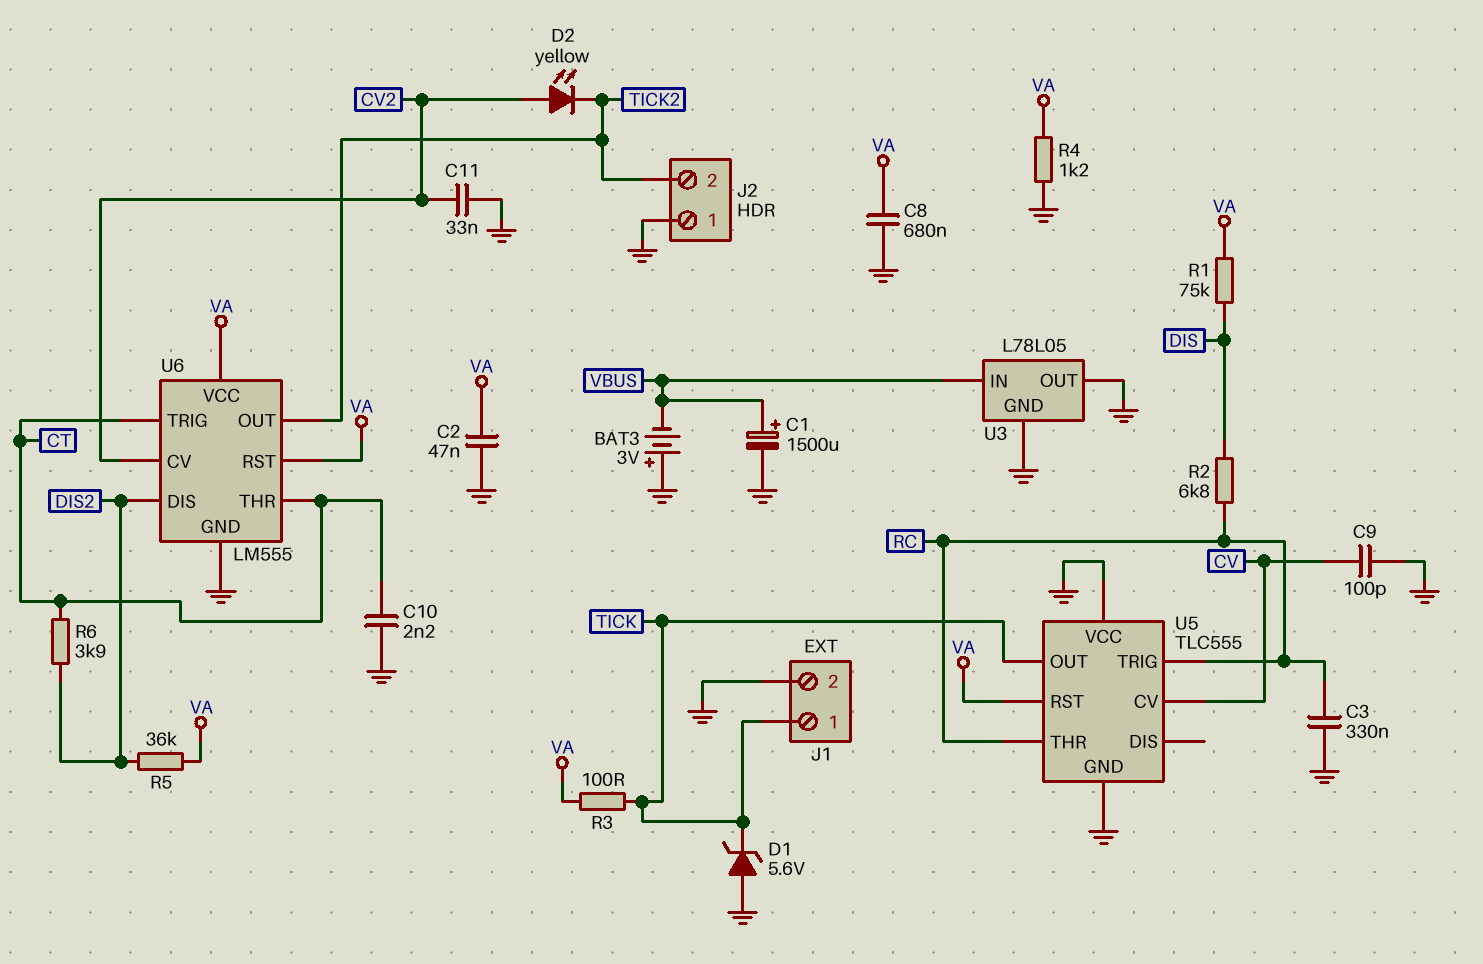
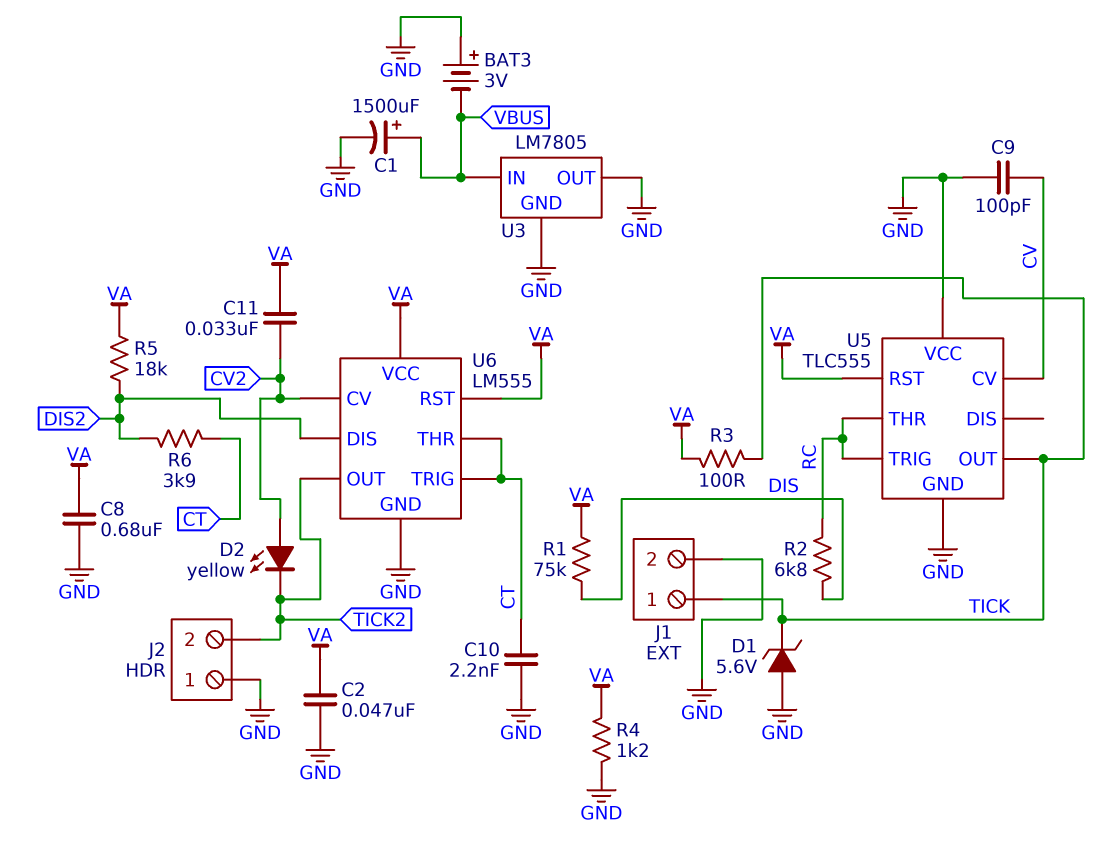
C3: 330nF (GND, RC) -> none
C11: 33nF (CV2, GND) -> 33nF (CV2, VA)
R5: 36k (DIS2, VA) -> 18k (DIS2, VA)
U3: L78L05 -> LM7805

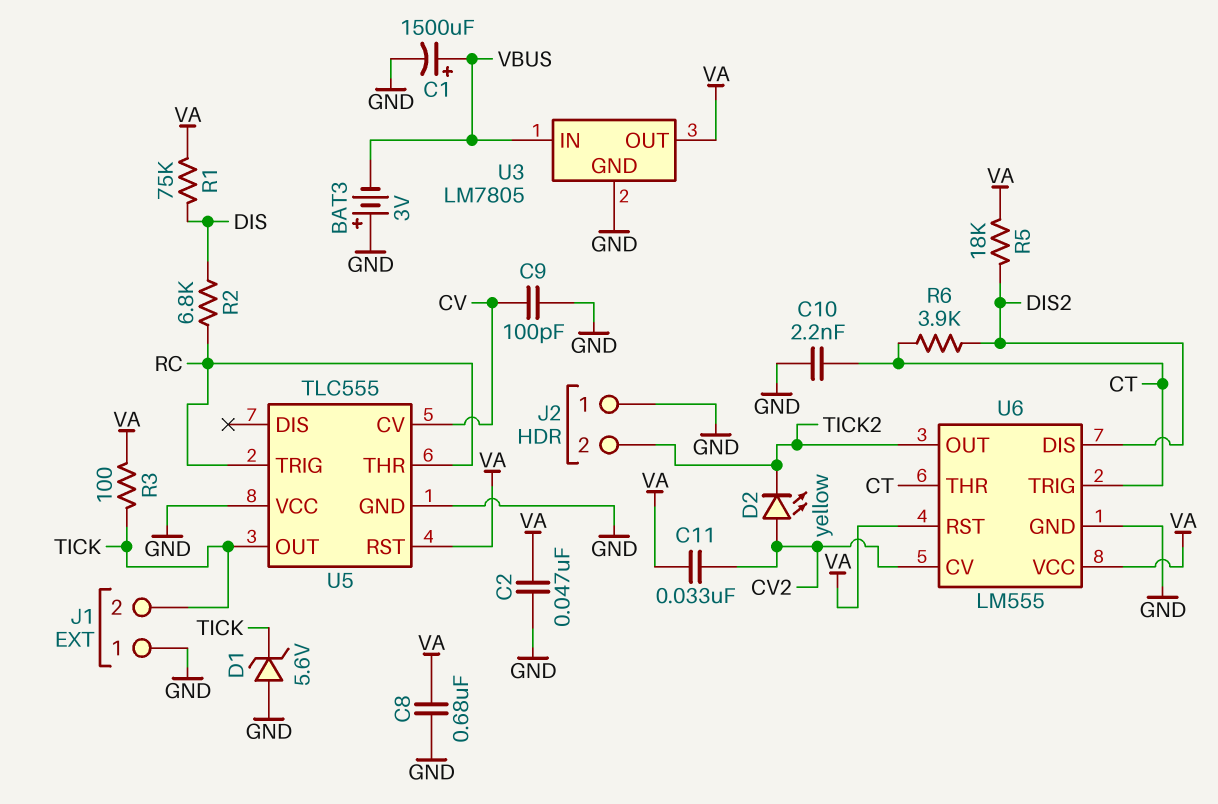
J1 pin 1: TICK -> GND
J1 pin 2: GND -> TICK
R4: 1.2k (GND, VA) -> none
U3 pin OUT: GND -> VA

